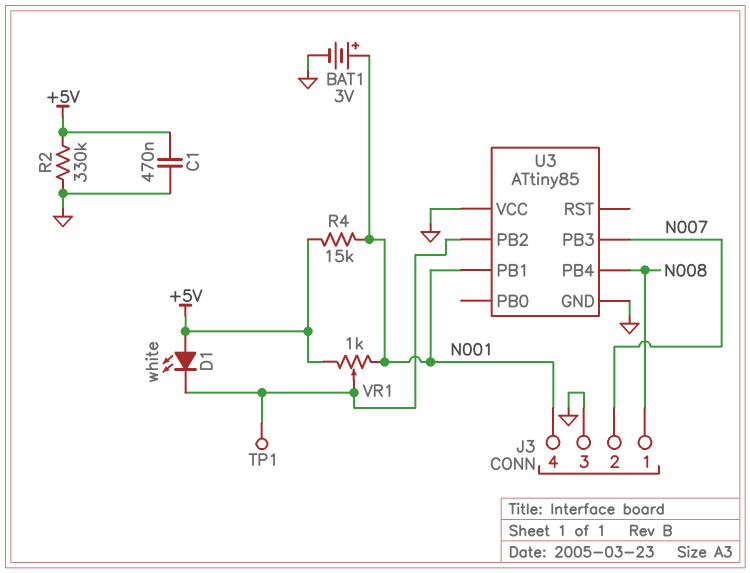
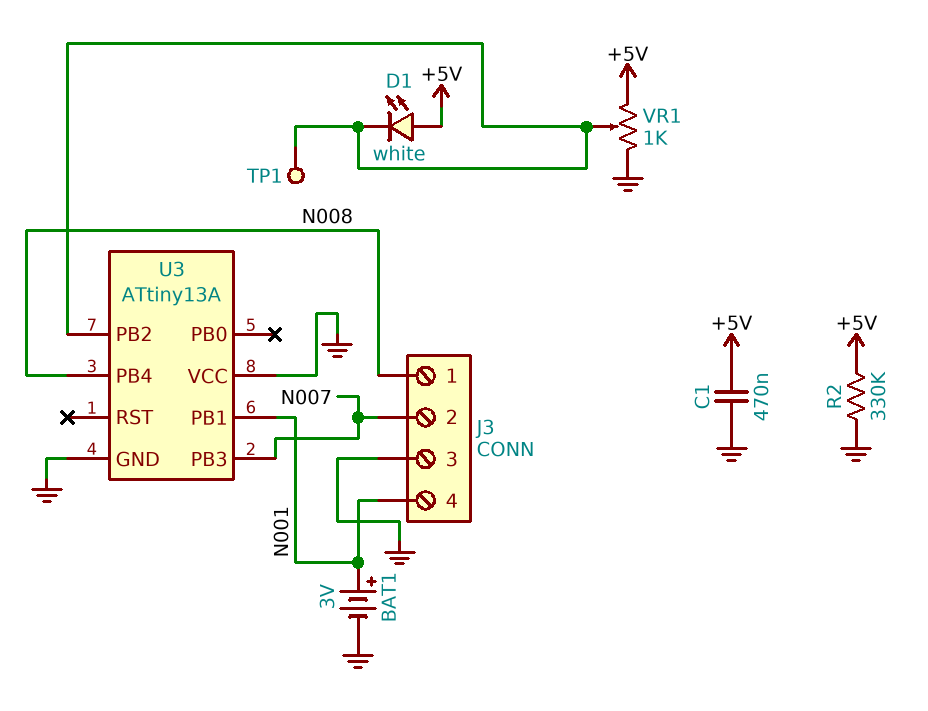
R4: 15k (+5V, N001) -> none
U3: ATtiny85 -> ATtiny13A
VR1: 1k (+5V, N001, wiper U3/PB2) -> 1k (+5V, GND, wiper U3/PB2)

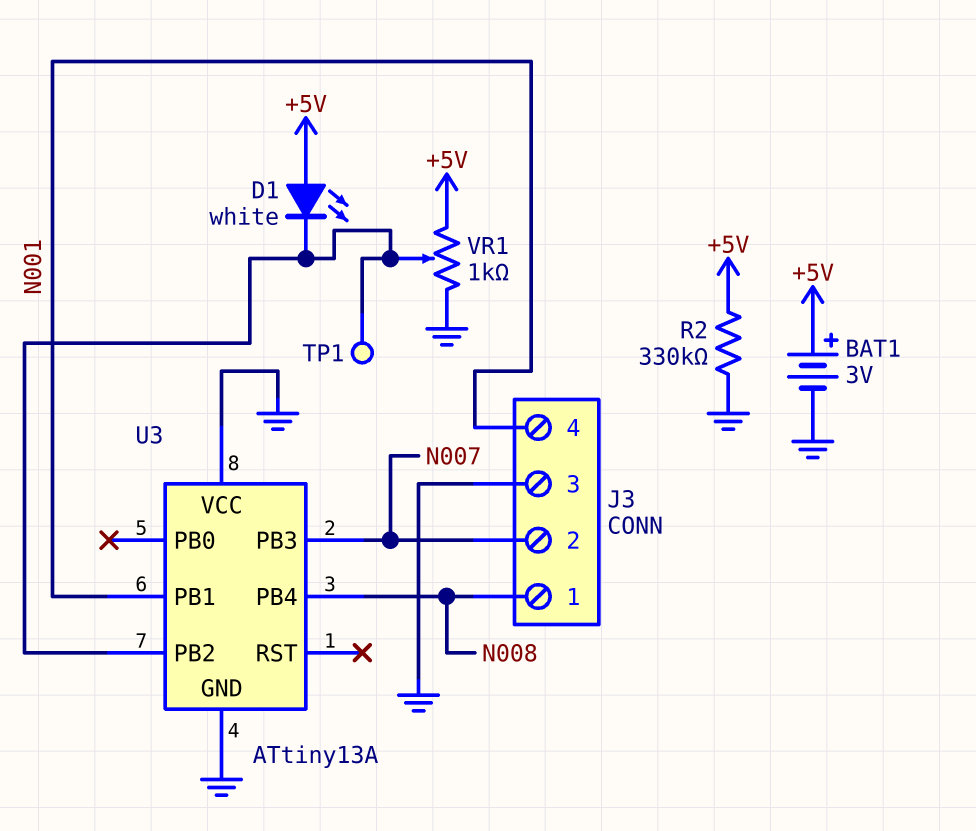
BAT1: 3V (plus N001, minus GND) -> 3V (plus +5V, minus GND)
C1: 470nF (+5V, GND) -> none

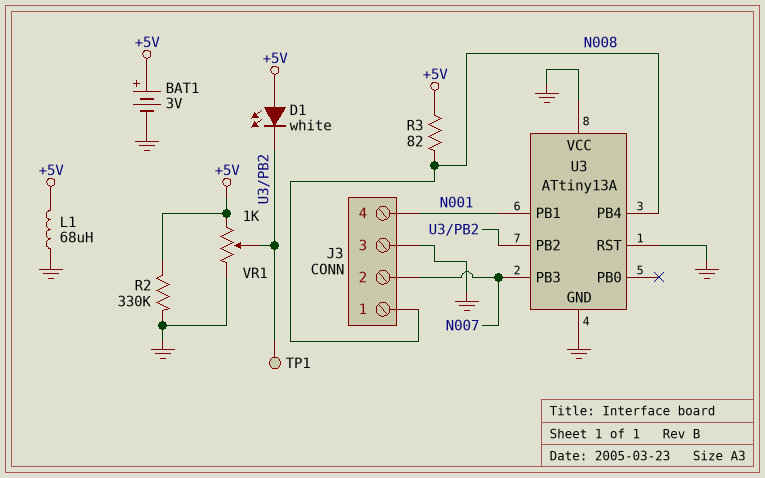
L1: none -> 68uH (+5V, GND)
R3: none -> 82 (+5V, N008)
U3 pin RST: none -> GND

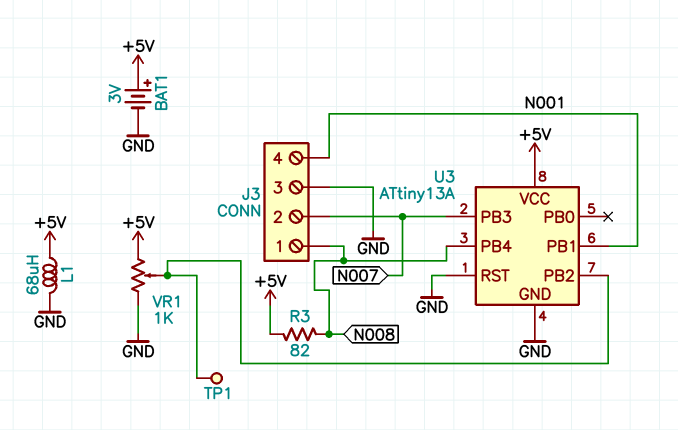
D1: LED white (A +5V, K U3/PB2) -> none
R2: 330k (+5V, GND) -> none
U3 pin VCC: GND -> +5V

